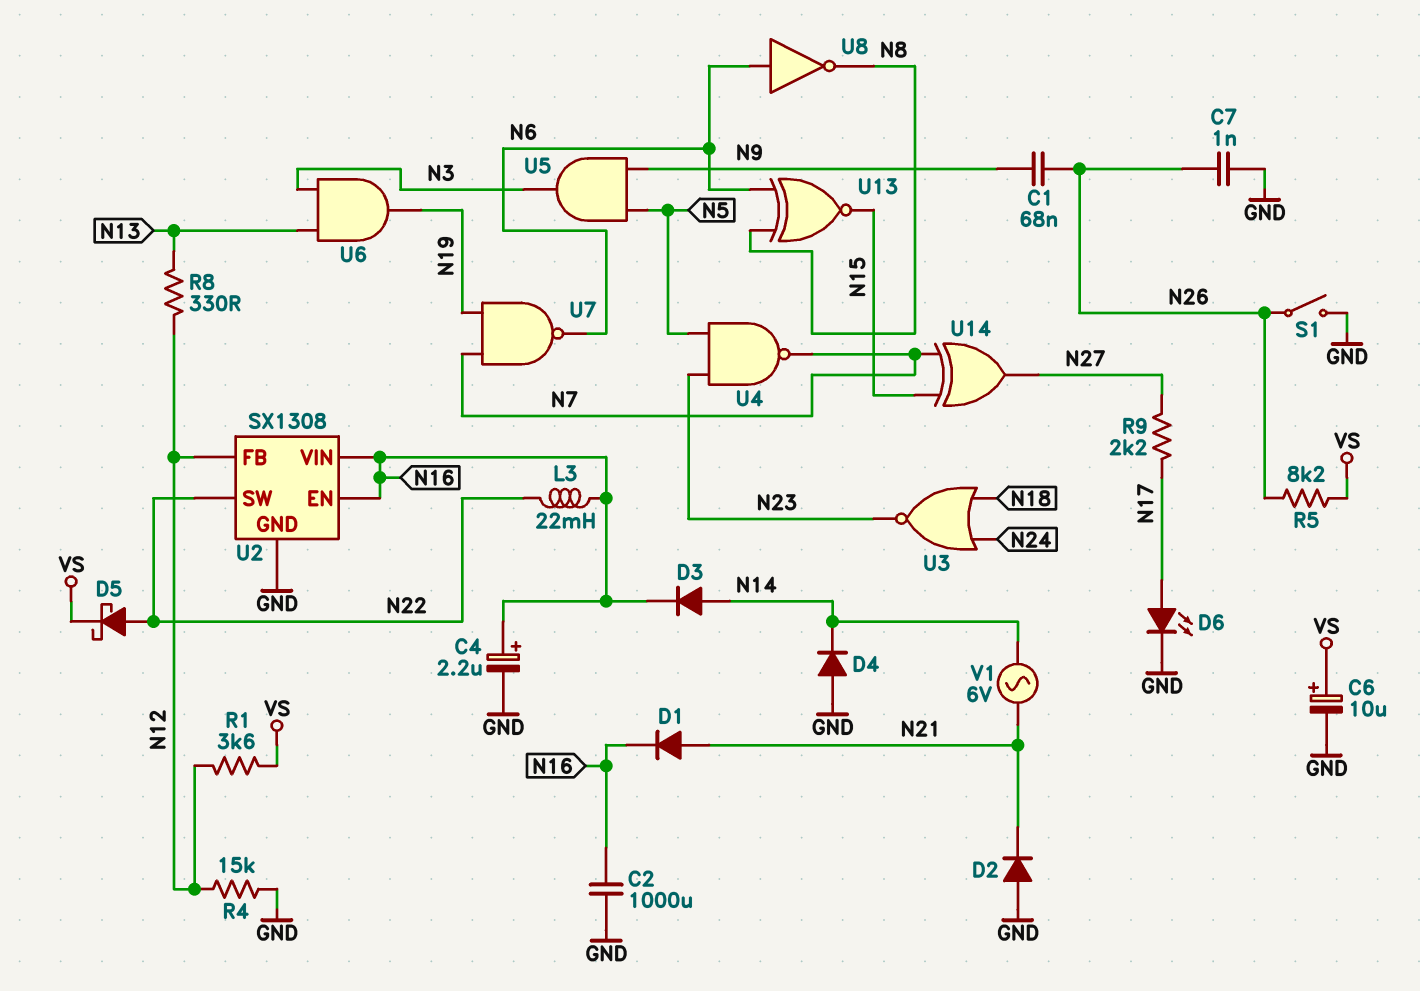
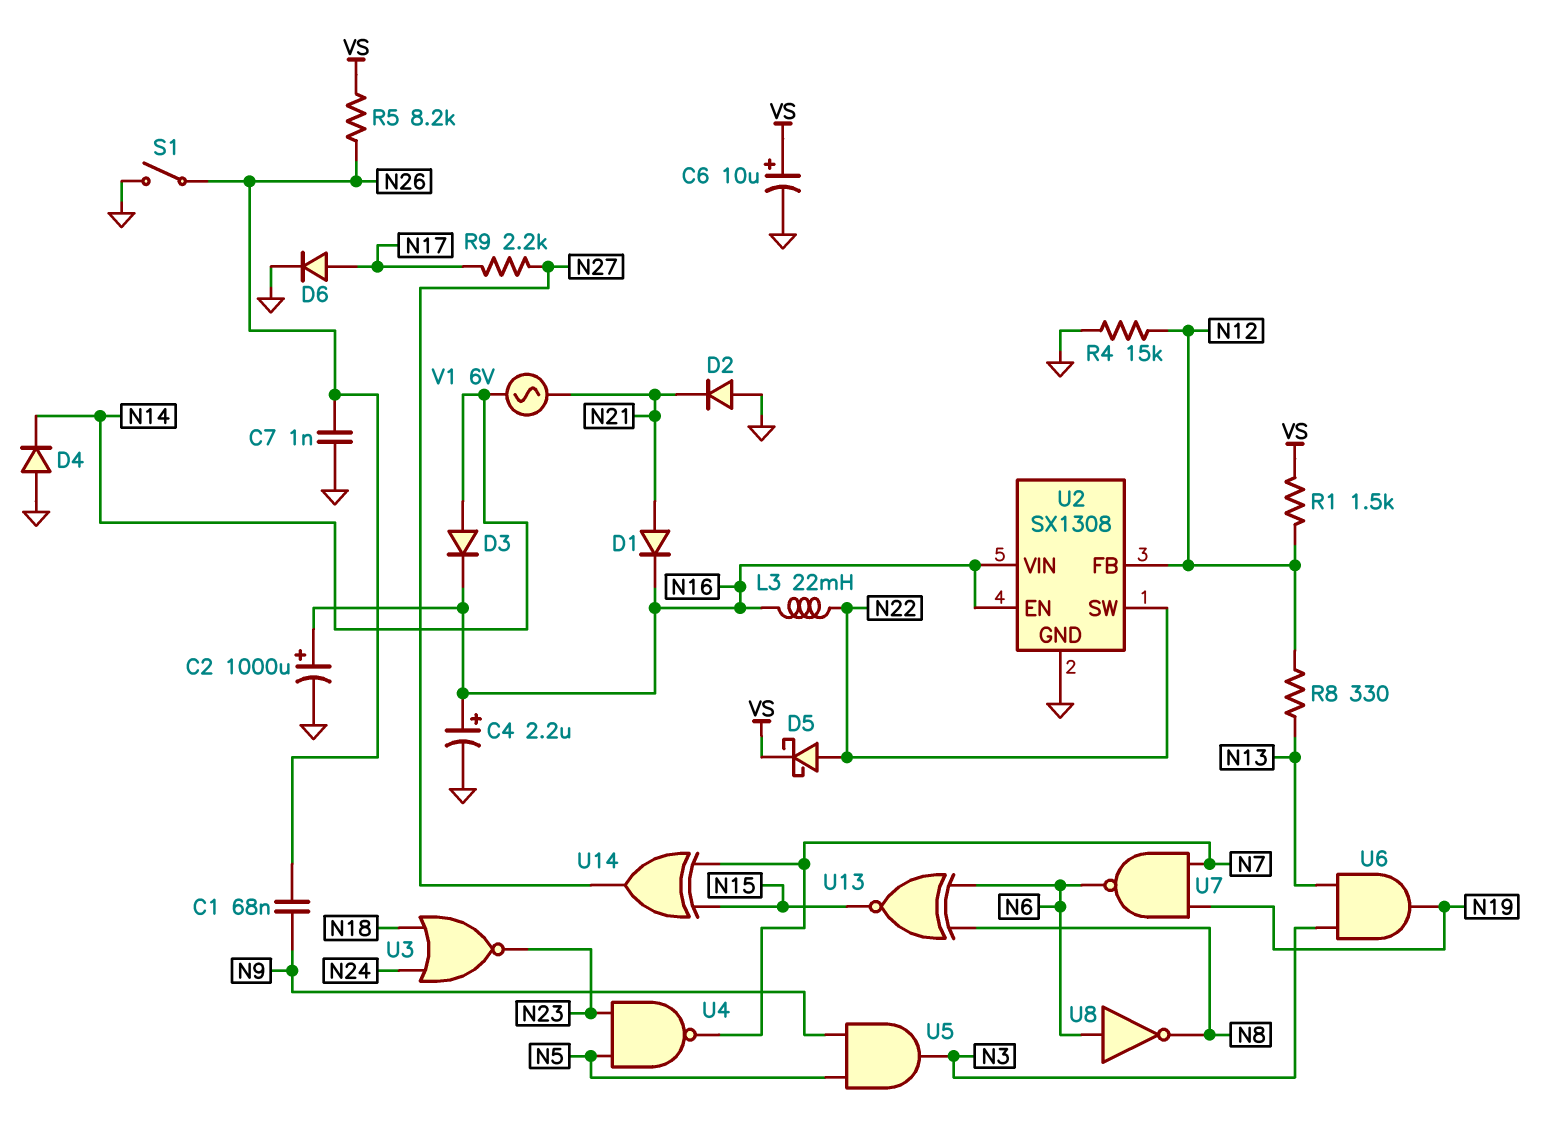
C2: 1000uF (GND, N16) -> 1000uF (plus N16, minus GND)
D6: LED (A N17, K GND) -> diode (A N17, K GND)
R1: 3.6k (N12, VS) -> 1.5k (N12, VS)

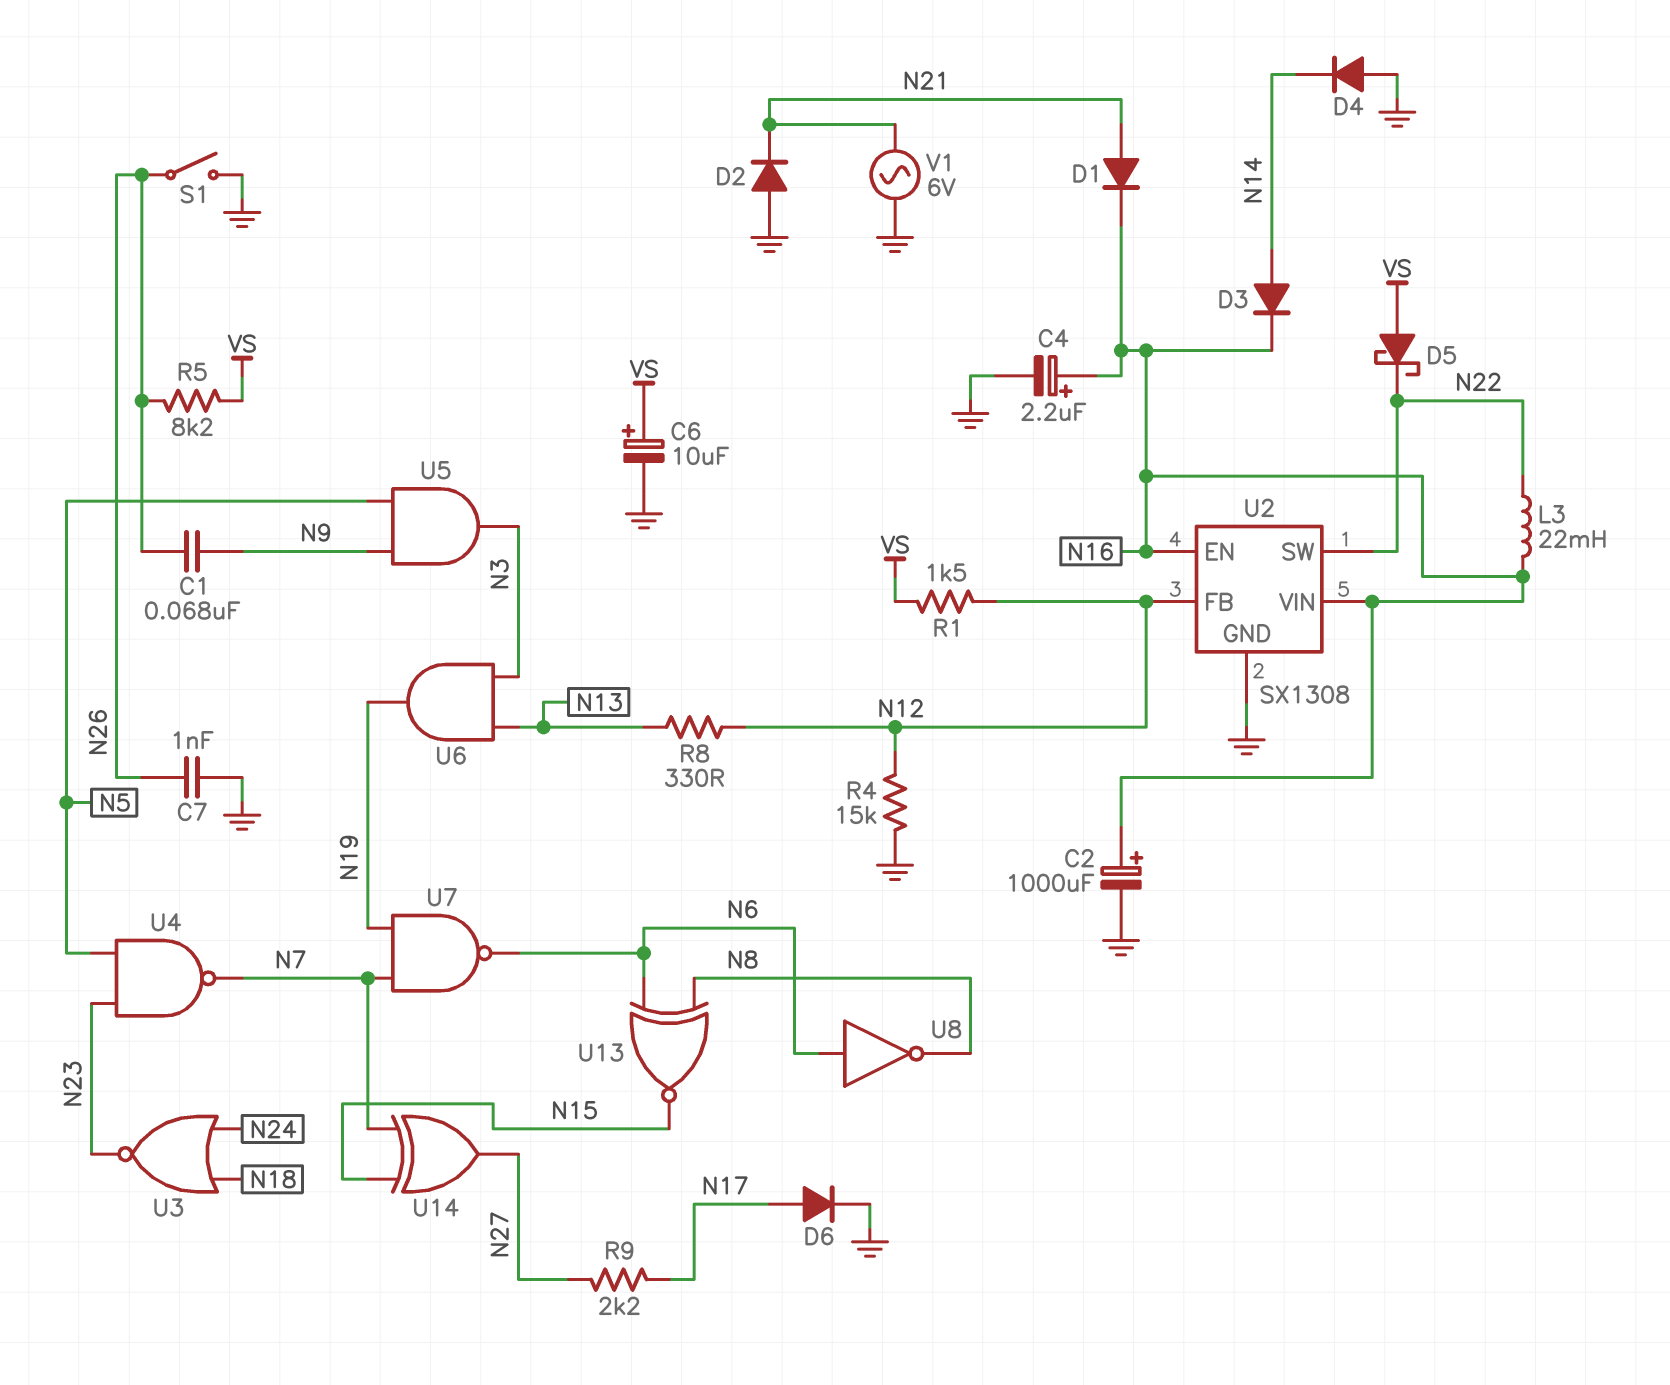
D5: schottky (A N22, K VS) -> schottky (A VS, K N22)
V1: AC 6V (N14, N21) -> AC 6V (GND, N21)

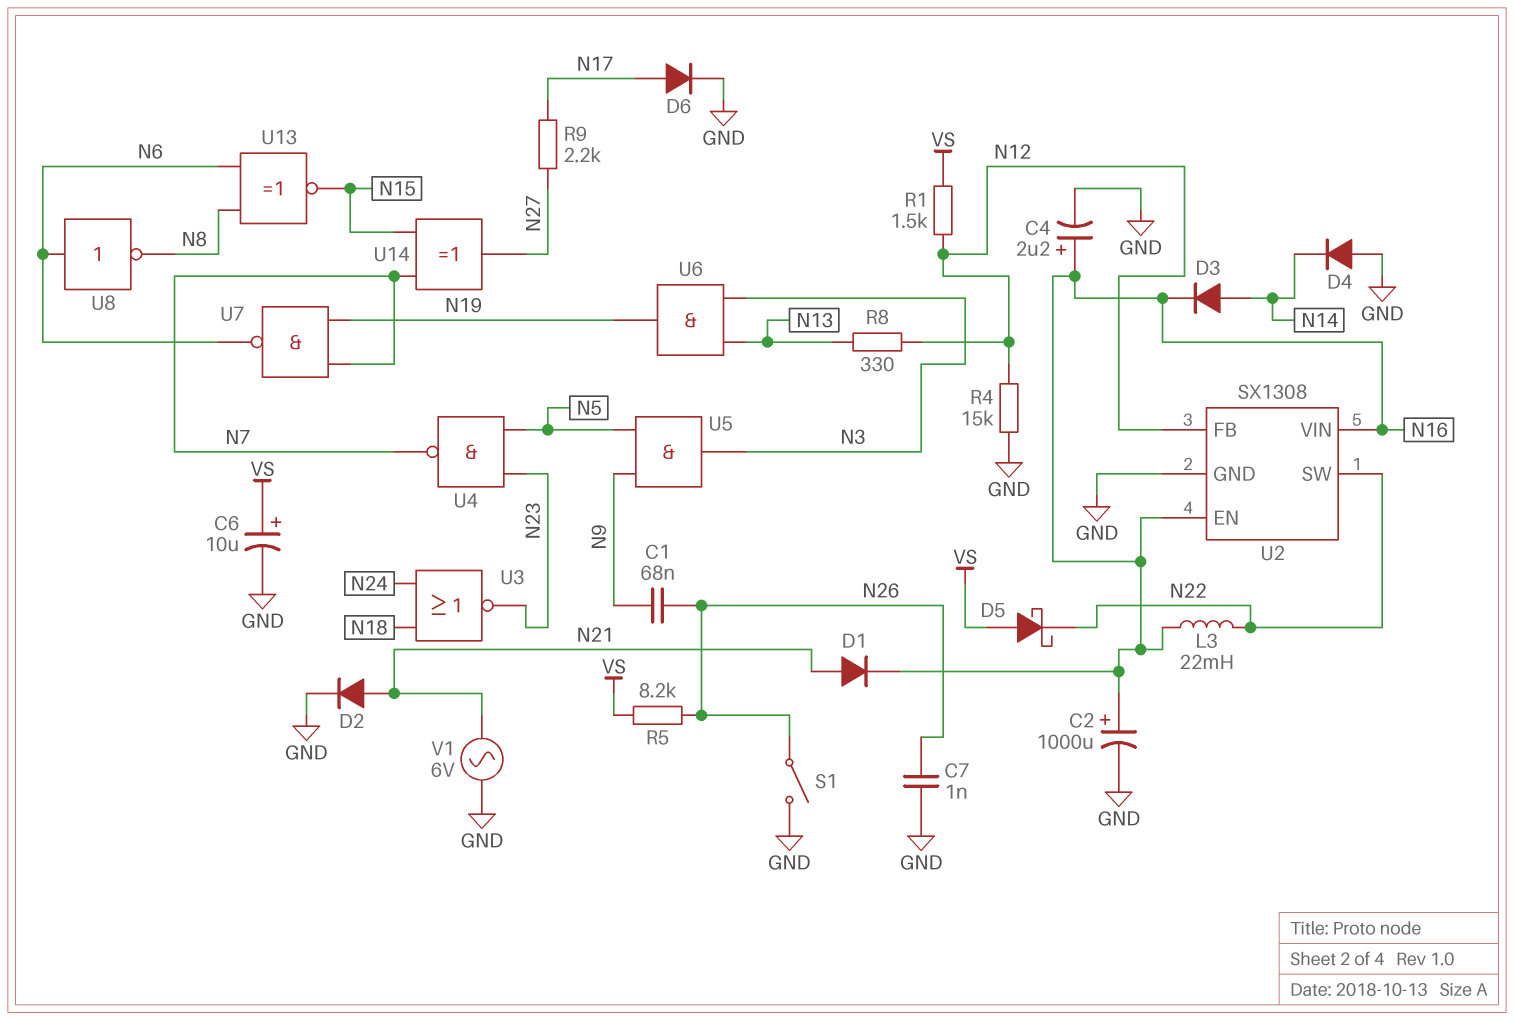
D2: diode (A GND, K N21) -> diode (A N21, K GND)

